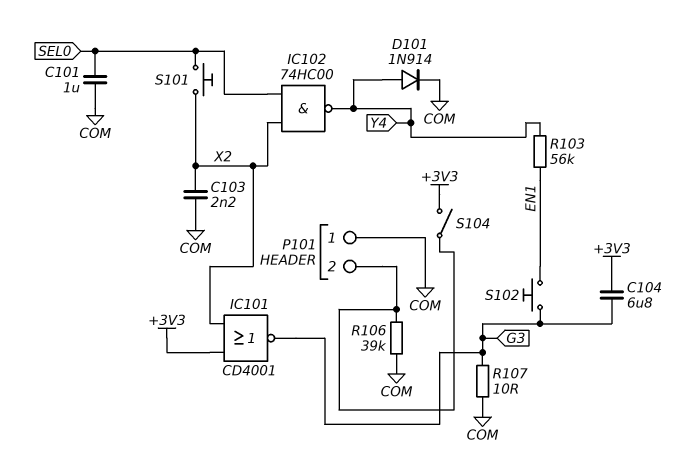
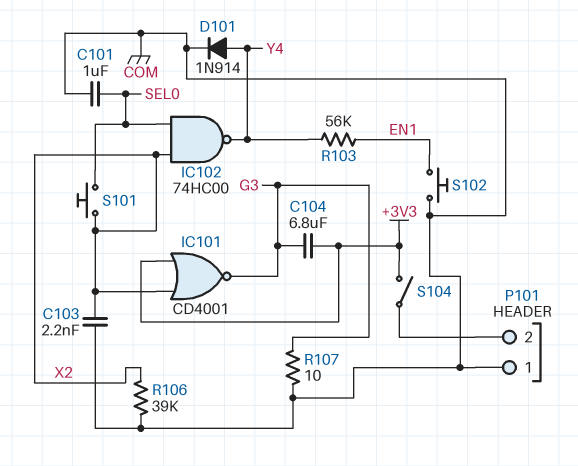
R106: 39k (COM, P101/2) -> 39k (COM, X2)
S102: button (EN1, G3) -> button (COM, EN1)

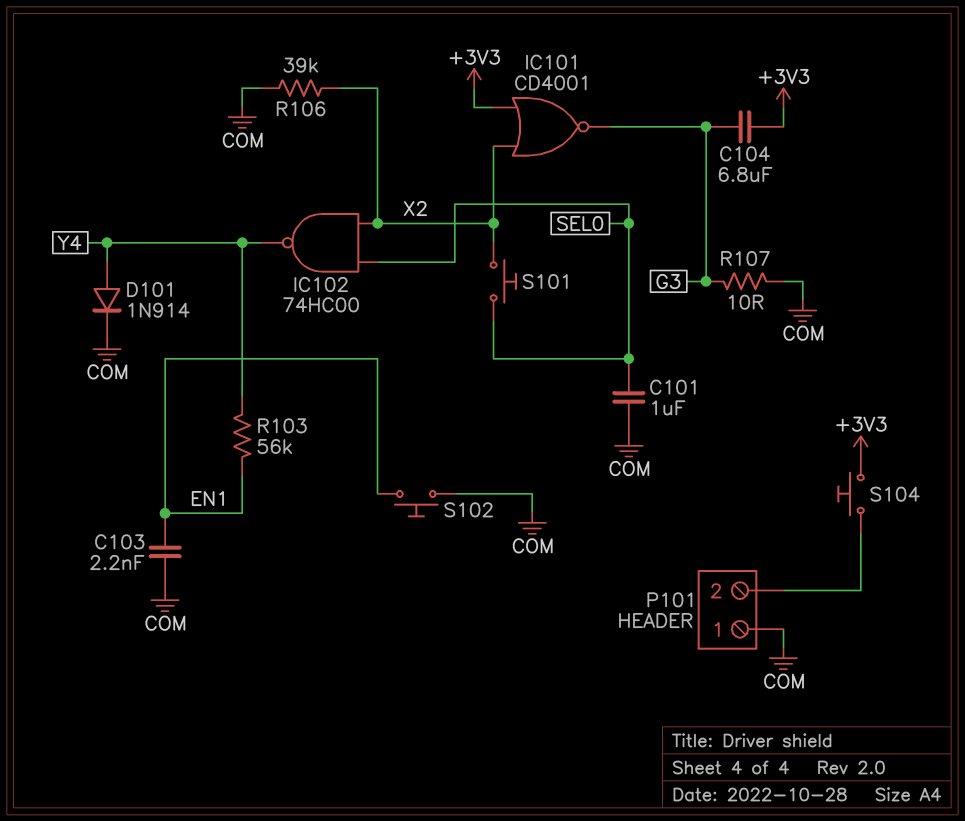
C103: 2.2nF (COM, X2) -> 2.2nF (COM, EN1)
S104: switch (+3V3, P101/2) -> button (+3V3, P101/2)

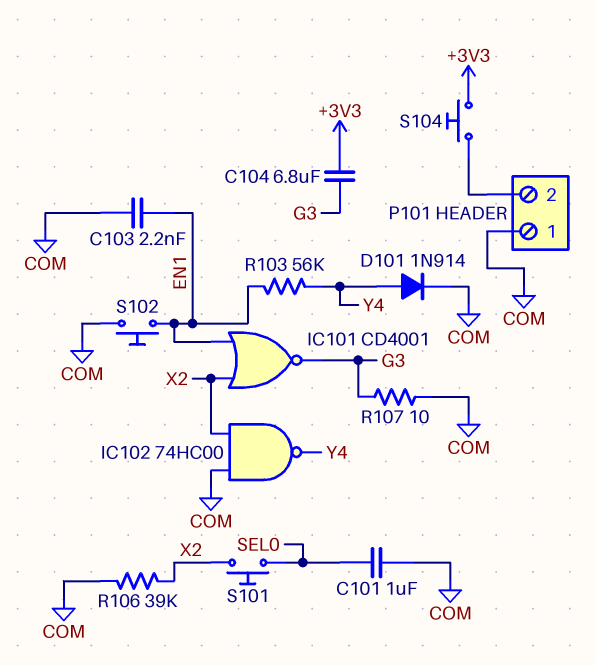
IC101: NOR CD4001 (in +3V3, in X2, out G3) -> NOR CD4001 (in EN1, in X2, out G3)
IC102: NAND 74HC00 (in SEL0, in X2, out Y4) -> NAND 74HC00 (in COM, in X2, out Y4)

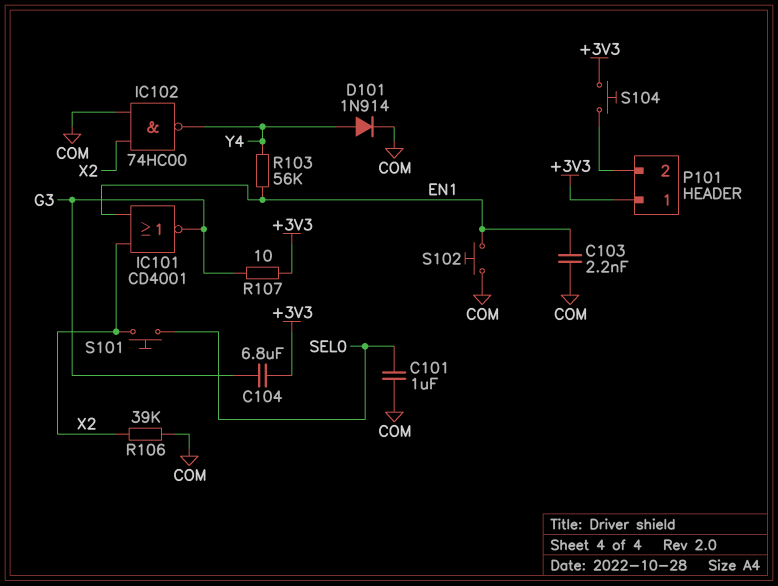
P101 pin 1: COM -> +3V3
R107: 10 (COM, G3) -> 10 (+3V3, G3)

